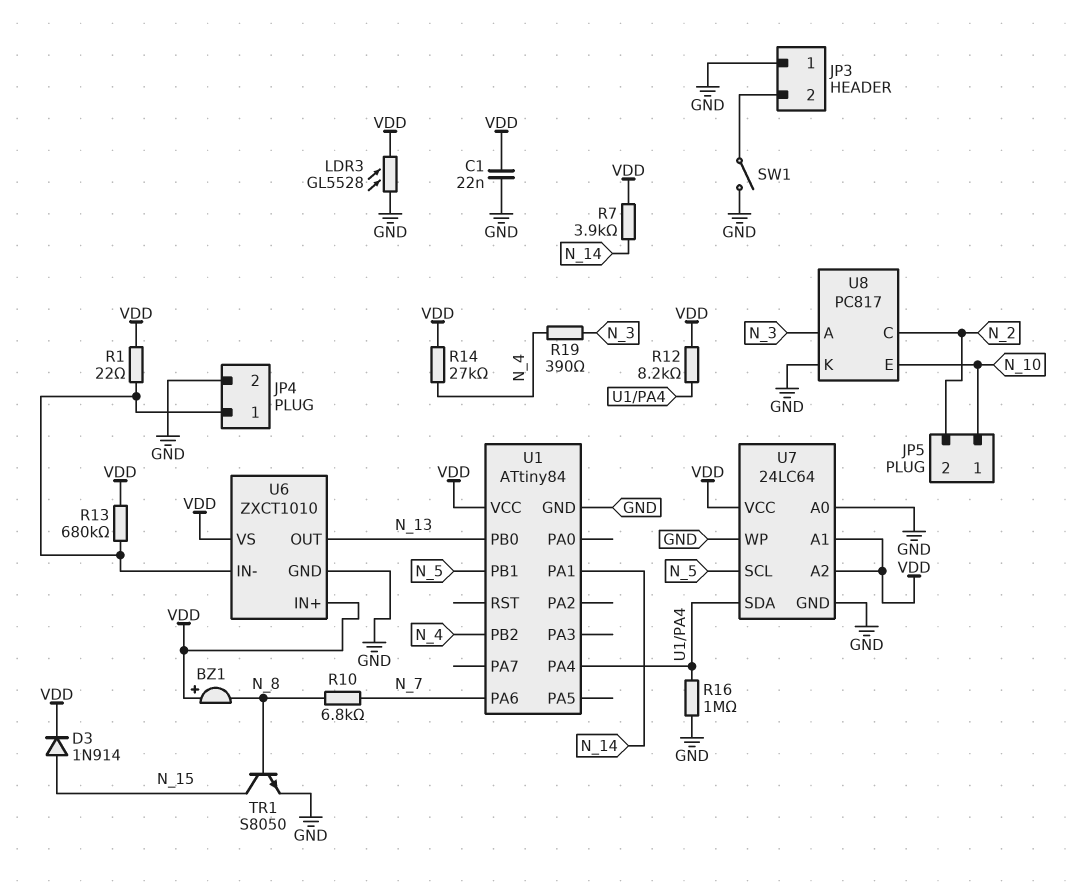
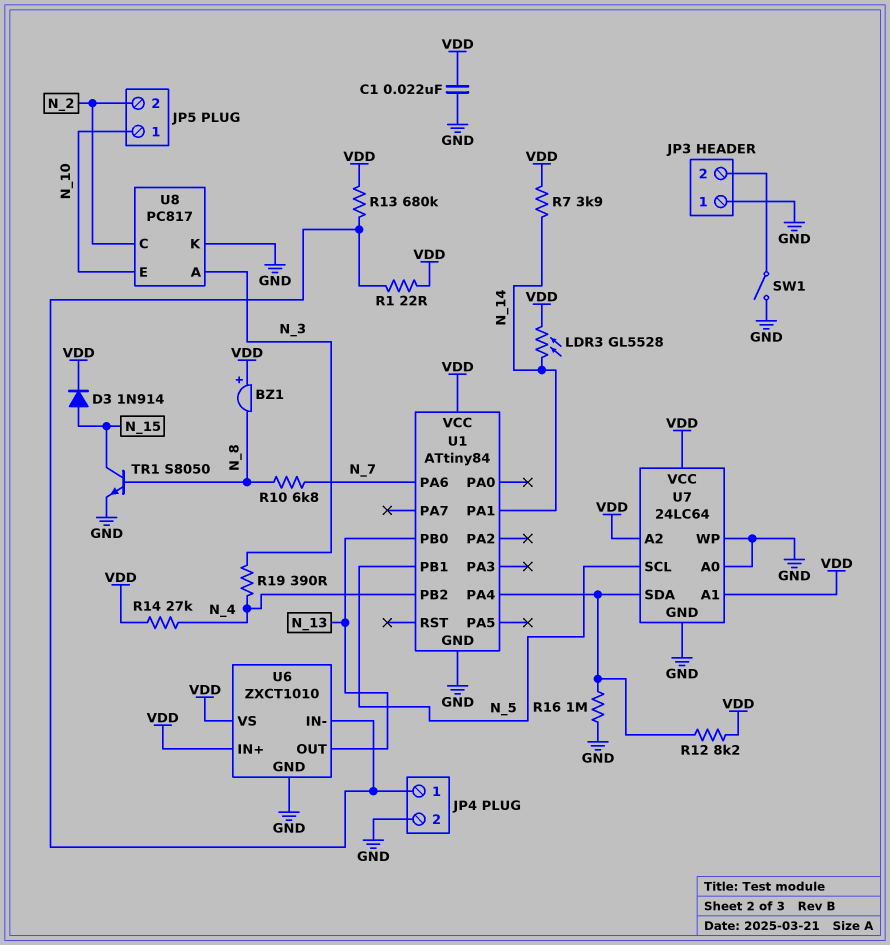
LDR3: GL5528 (GND, VDD) -> GL5528 (N_14, VDD)

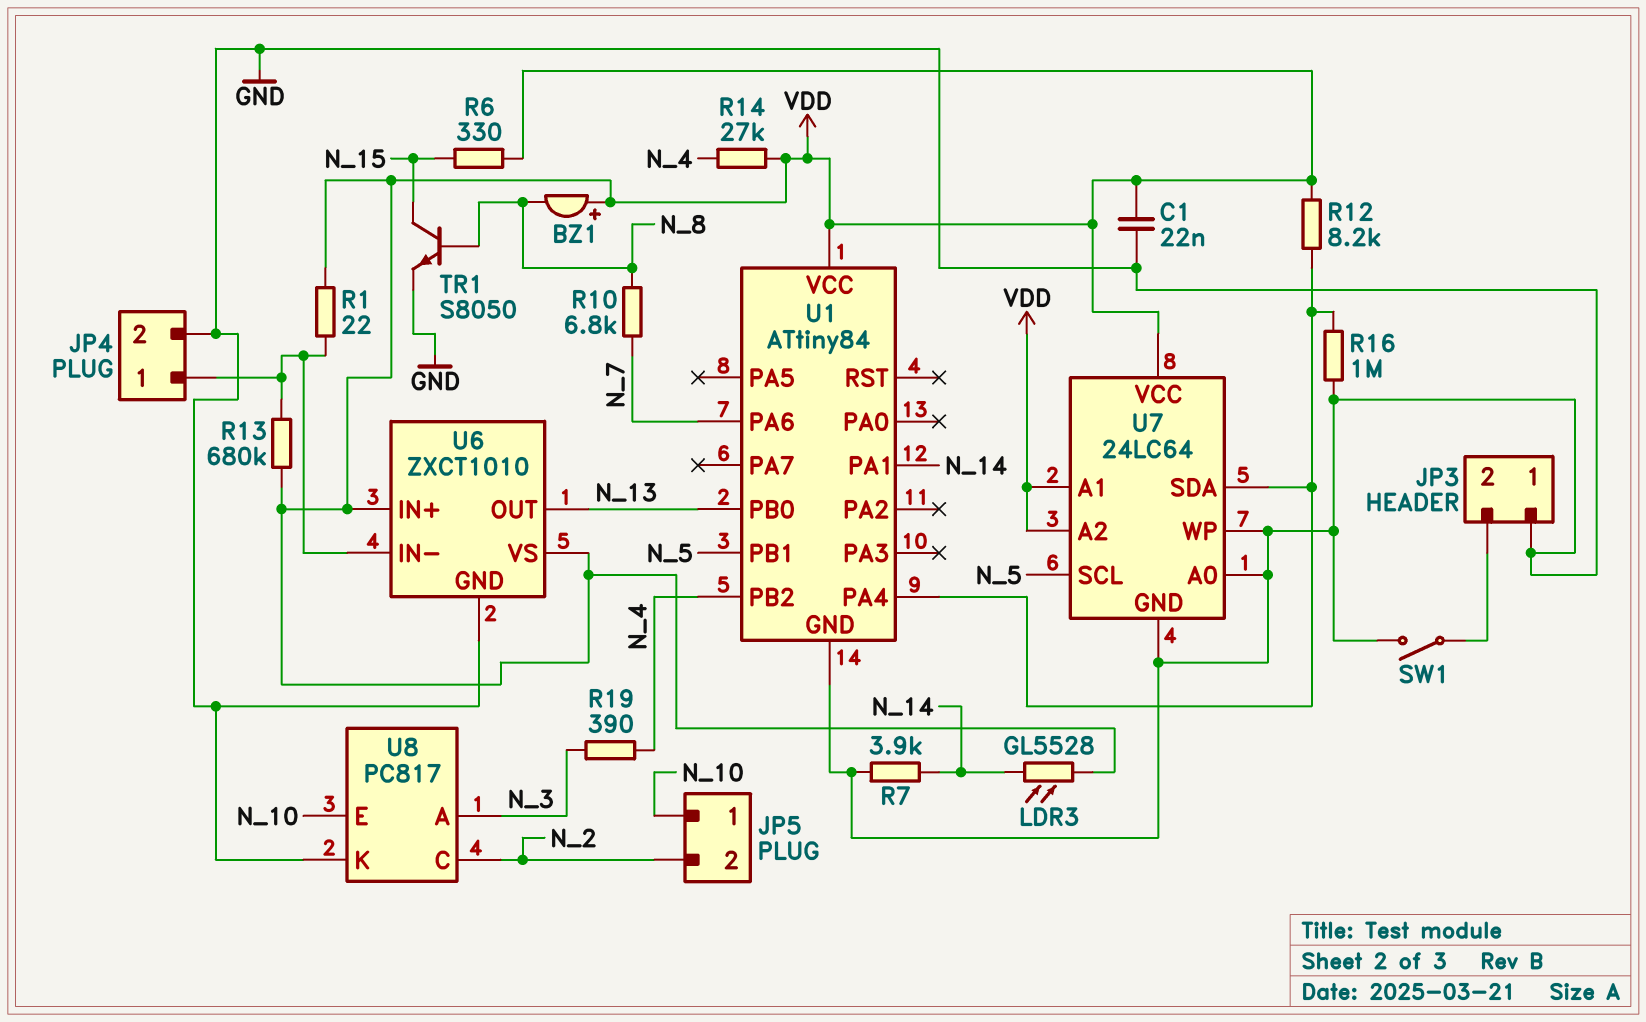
D3: diode 1N914 (A N_15, K VDD) -> none
R6: none -> 330 (N_15, VDD)
R7: 3.9k (N_14, VDD) -> 3.9k (GND, N_14)

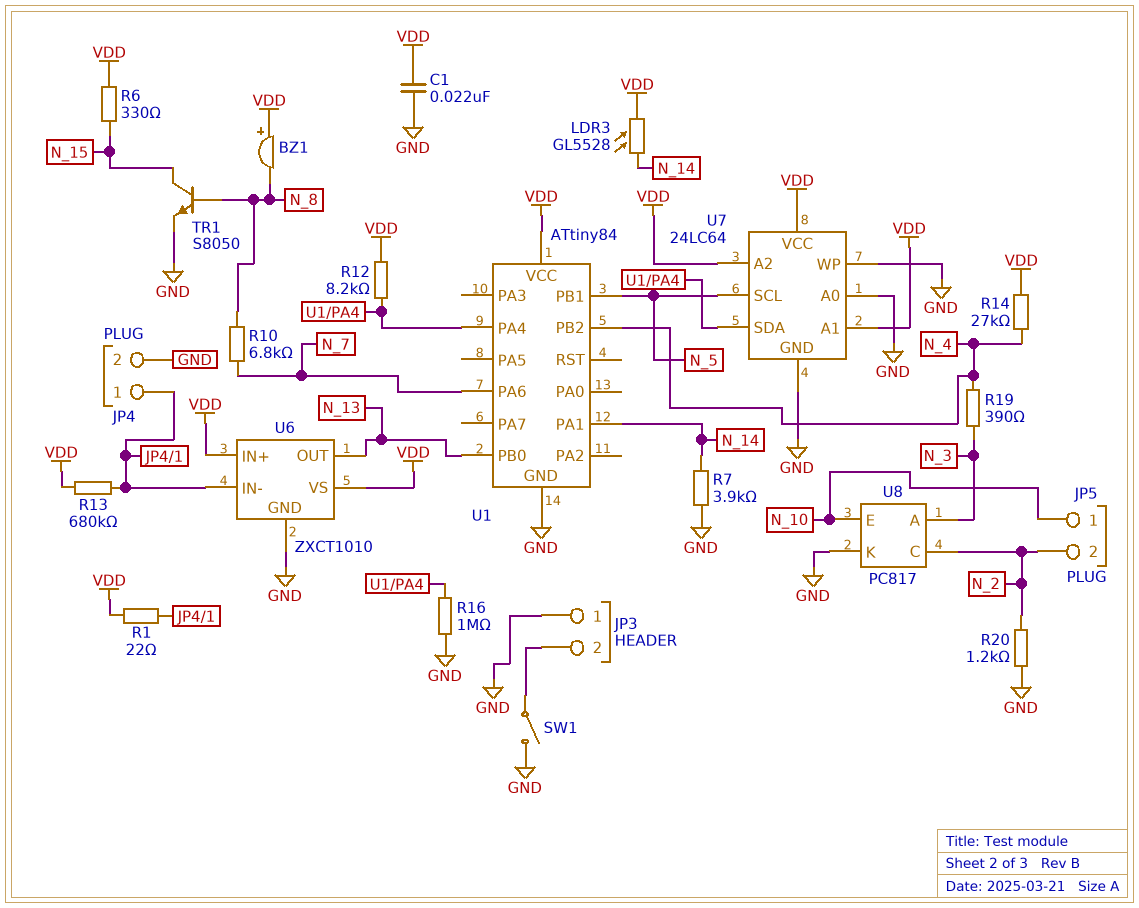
R20: none -> 1.2k (GND, N_2)

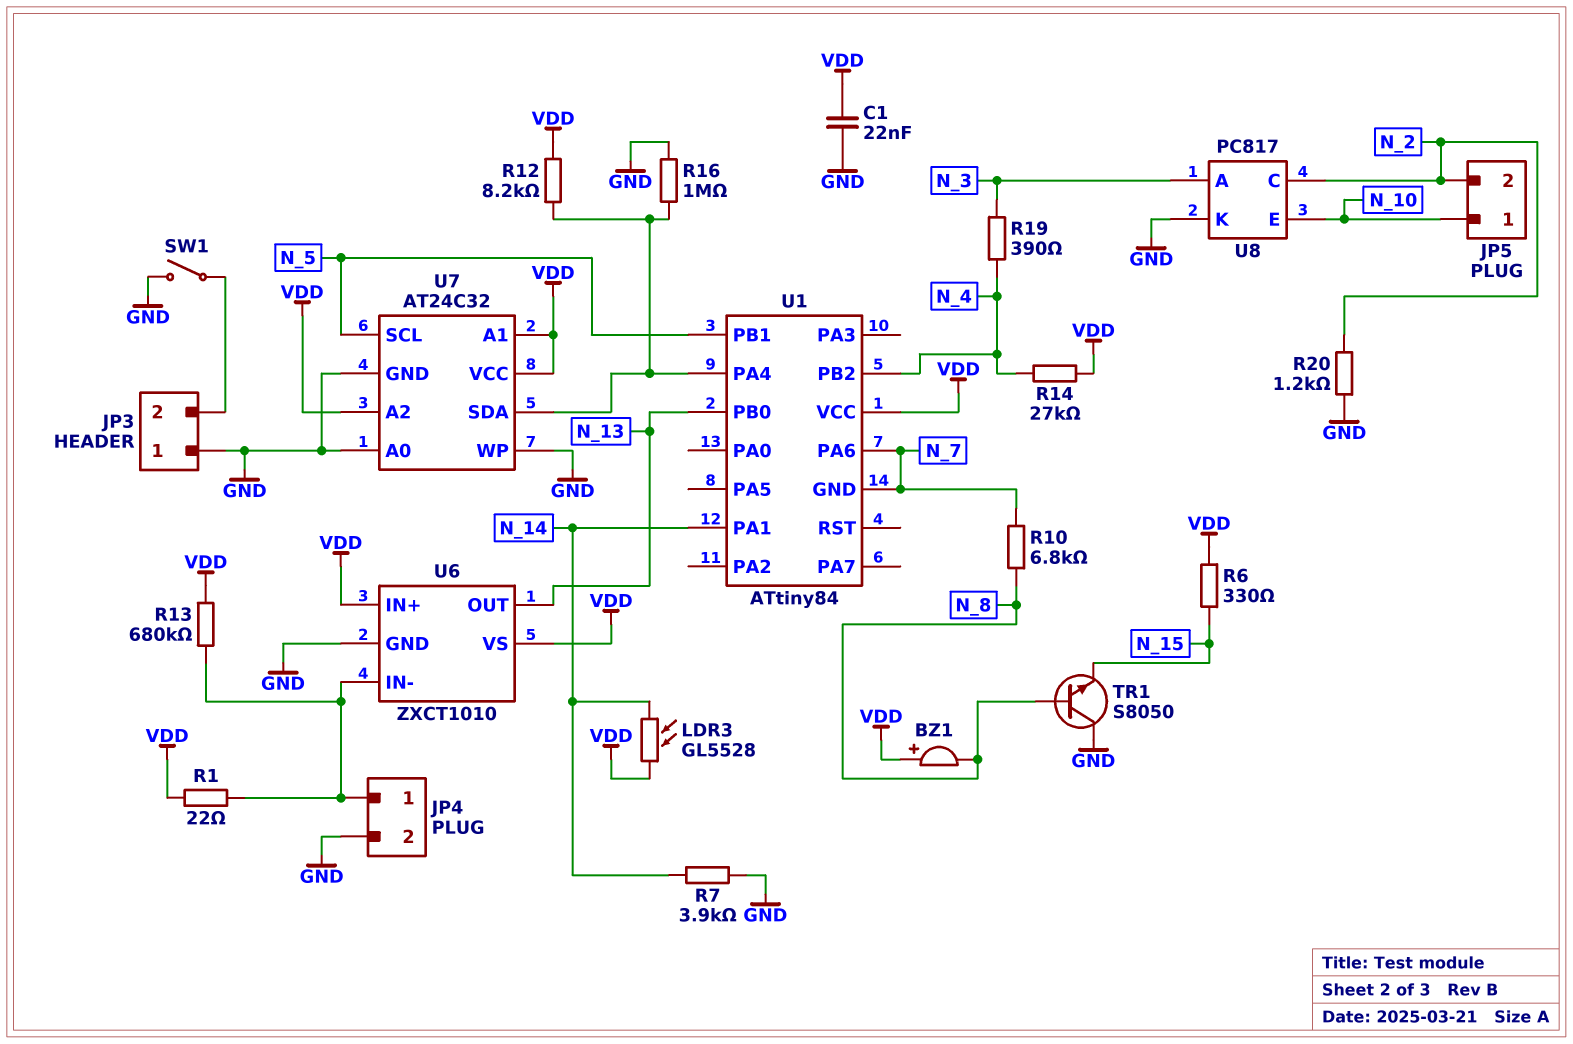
TR1: NPN S8050 (B N_8, C N_15, E GND) -> NPN S8050 (B N_8, C GND, E N_15)
U1 pin GND: GND -> N_7
U7: 24LC64 -> AT24C32

